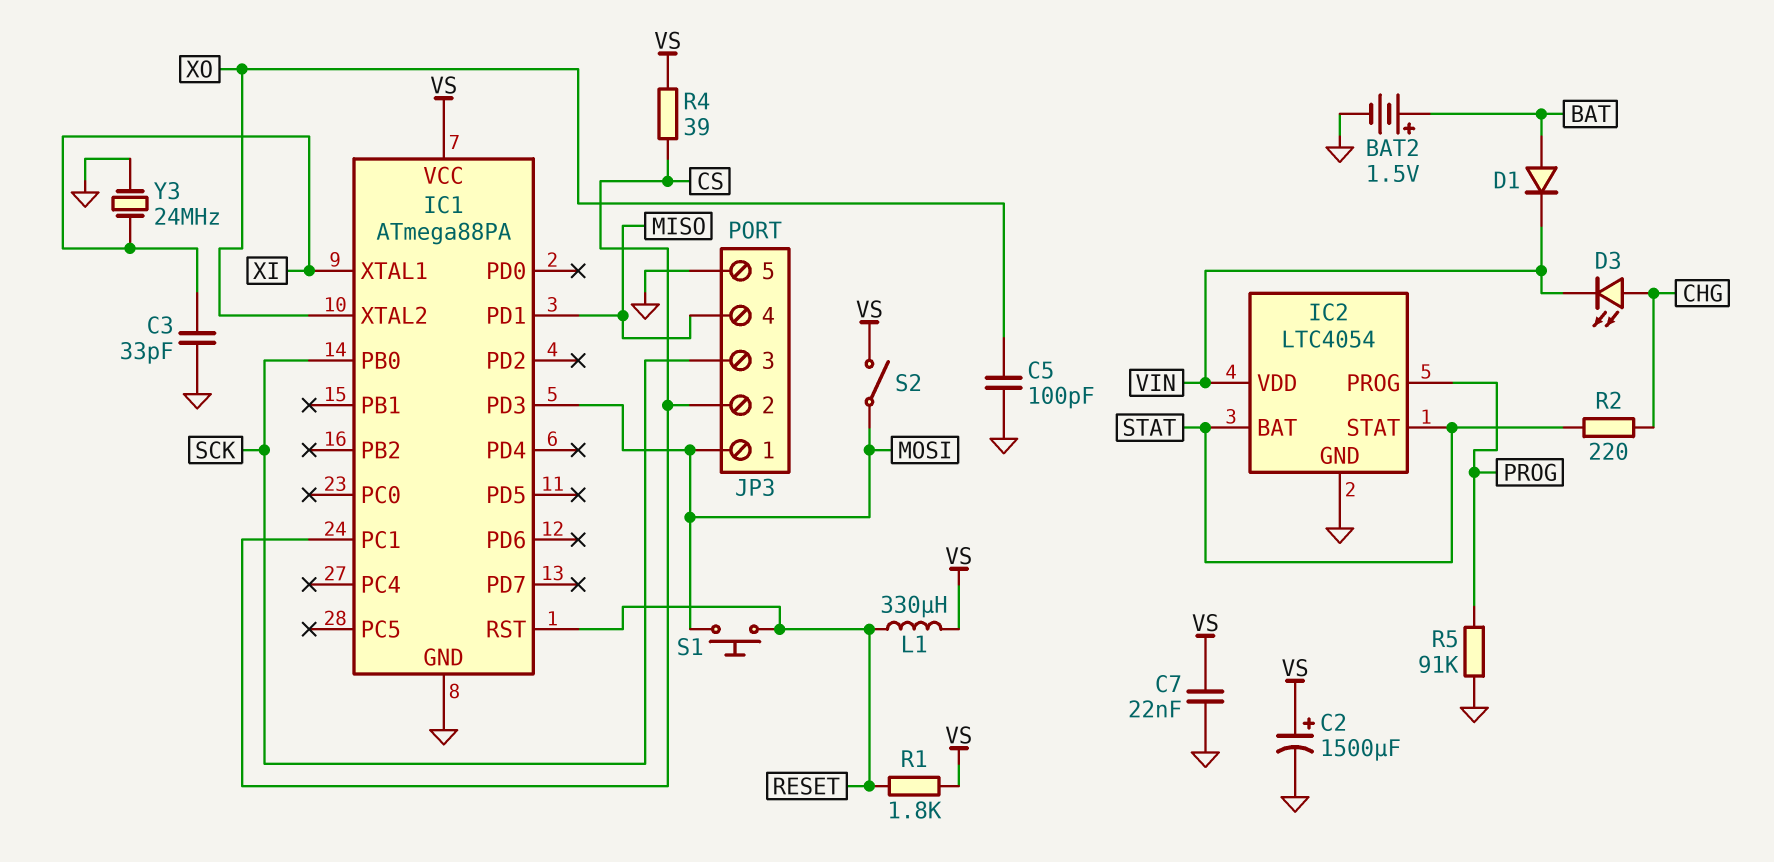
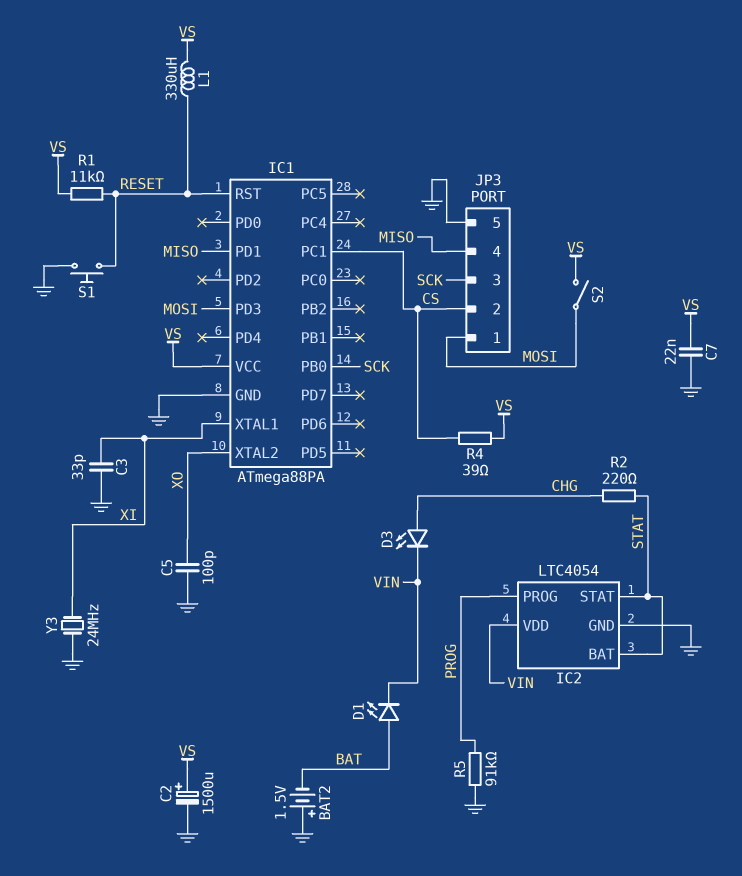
BAT2: 1.5V (plus BAT, minus GND) -> 1.5V (plus GND, minus BAT)
D1: diode (A BAT, K VIN) -> LED (A BAT, K VIN)
R1: 1.8k (RESET, VS) -> 11k (RESET, VS)
S1: button (MOSI, RESET) -> button (GND, RESET)

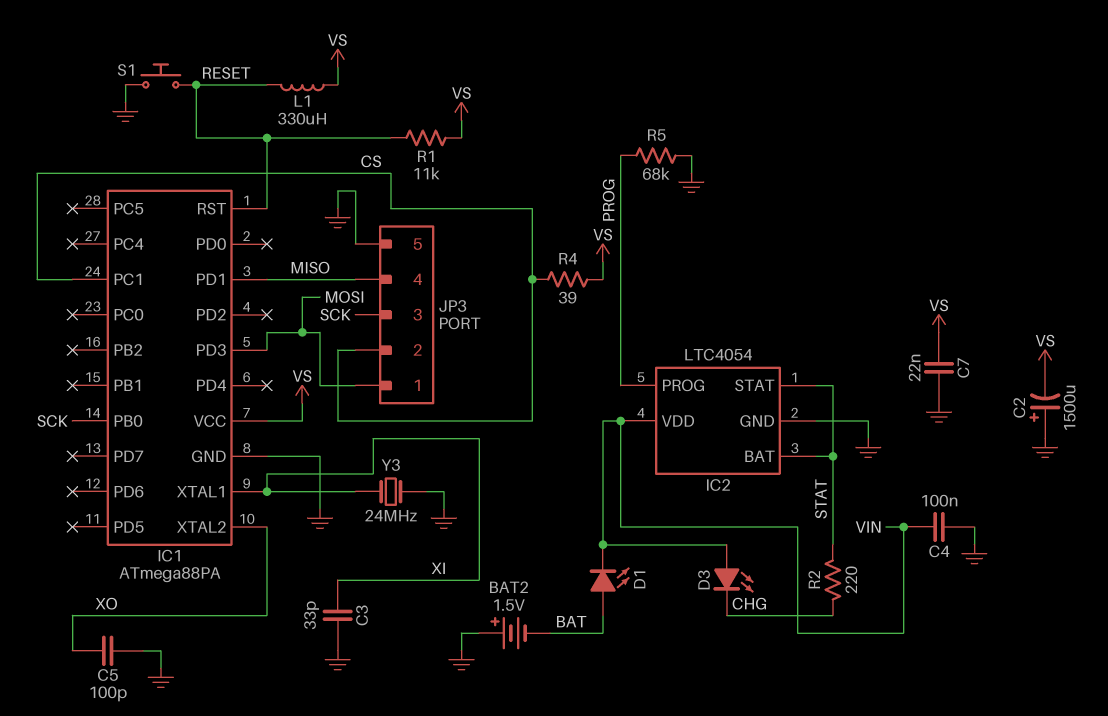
C2: 1500uF (plus VS, minus GND) -> 1500uF (plus GND, minus VS)
C4: none -> 100nF (GND, VIN)
D3: LED (A CHG, K VIN) -> LED (A VIN, K CHG)
R5: 91k (GND, PROG) -> 68k (GND, PROG)
S2: switch (MOSI, VS) -> none

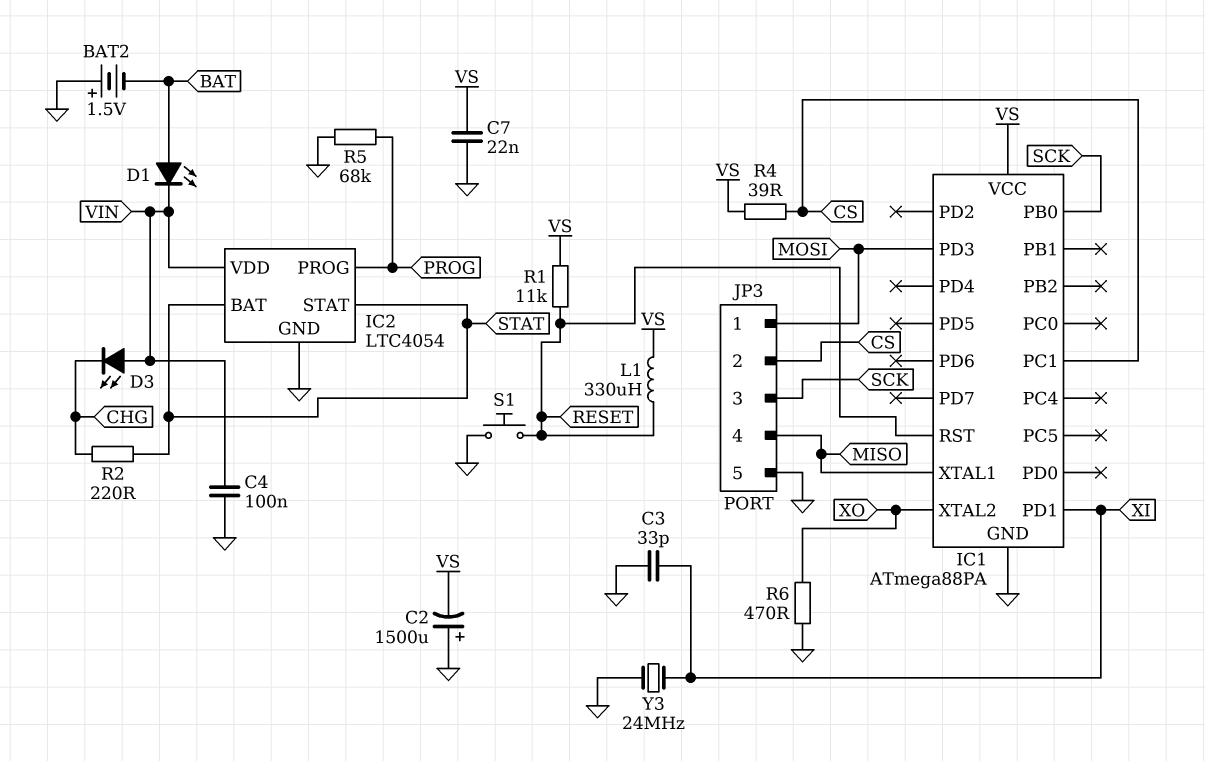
C5: 100pF (GND, XO) -> none
IC1 pin PD1: MISO -> XI
IC1 pin XTAL1: XI -> MISO
R6: none -> 470 (GND, XO)

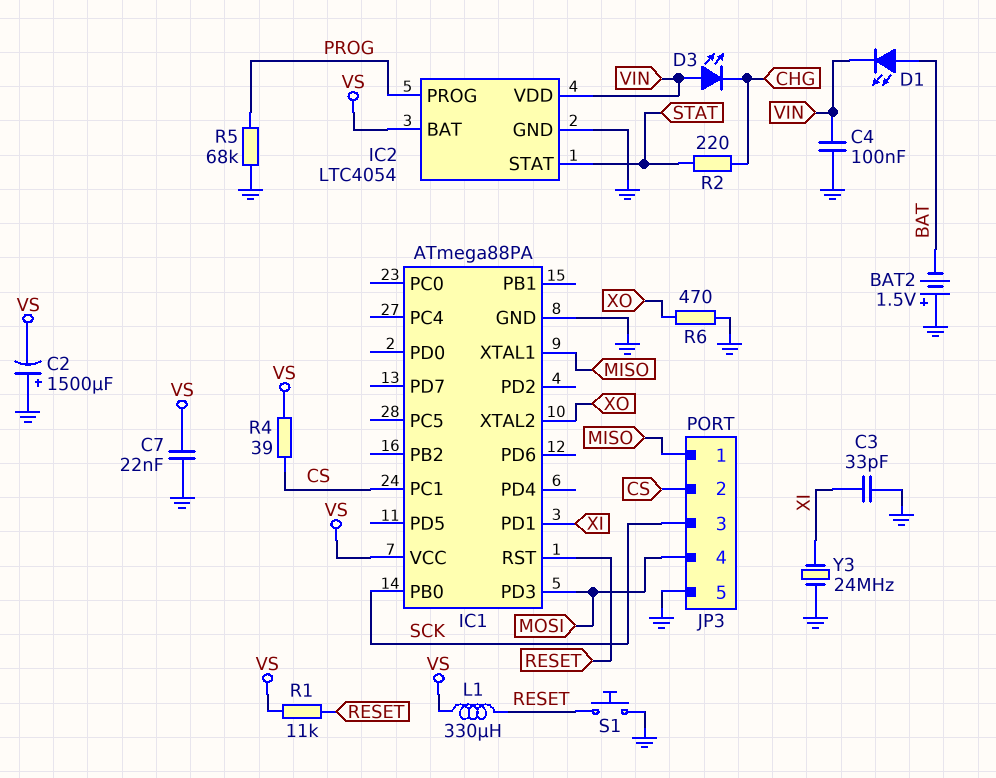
IC2 pin BAT: STAT -> VS
JP3 pin 1: MOSI -> MISO
JP3 pin 4: MISO -> MOSI

